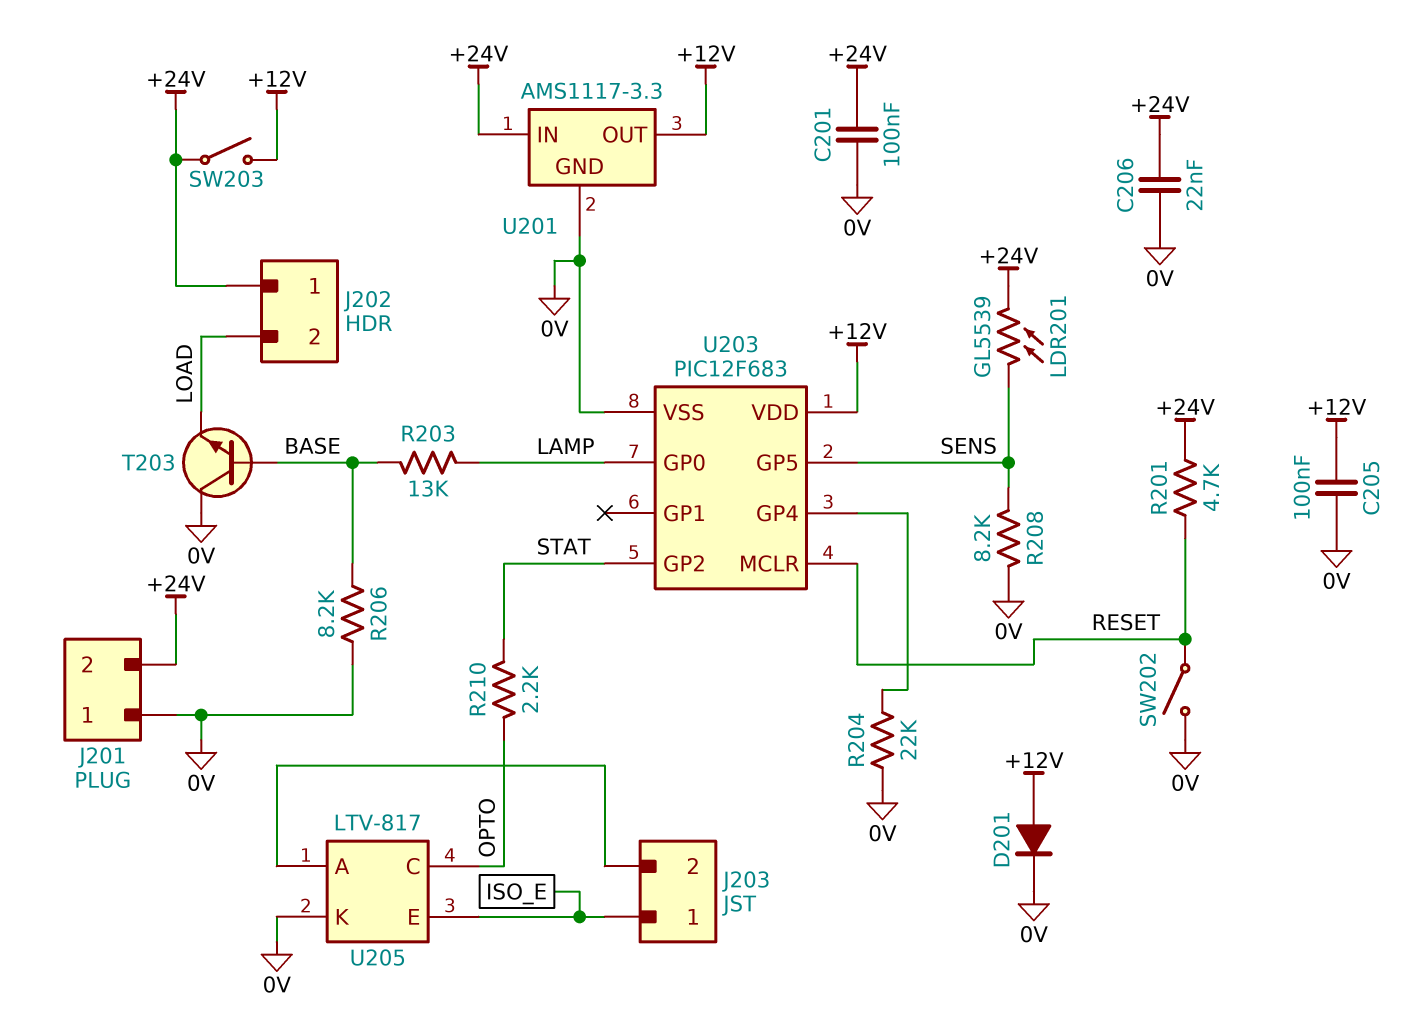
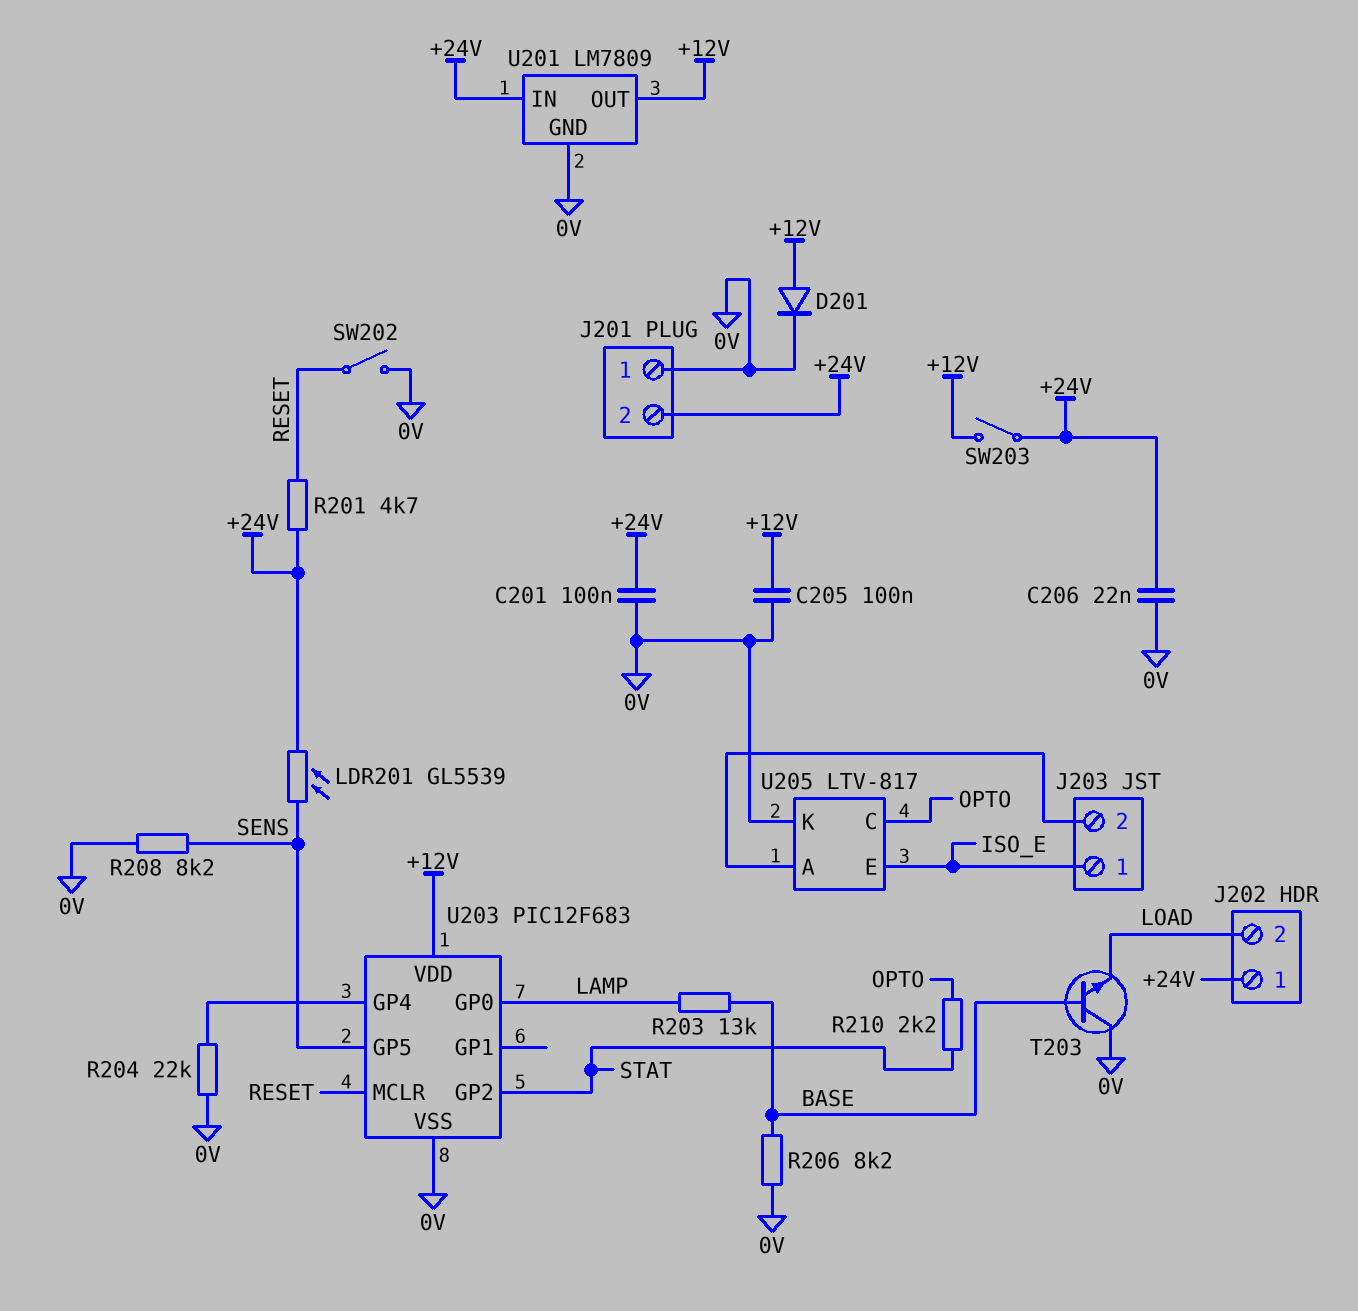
U201: AMS1117-3.3 -> LM7809

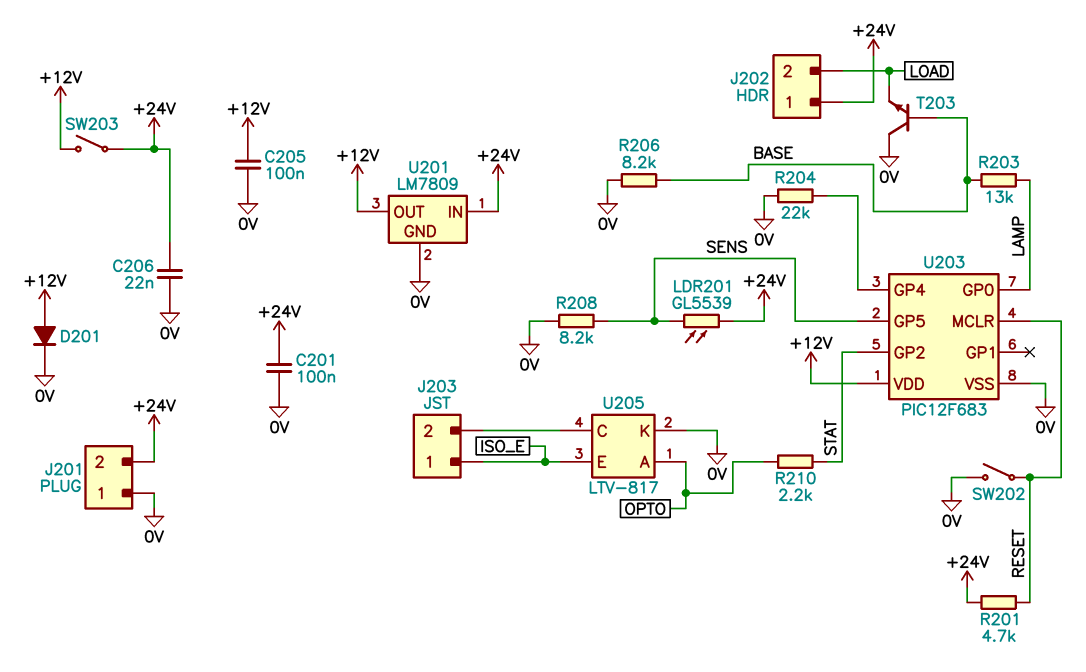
U205 pin A: J203/2 -> OPTO
U205 pin C: OPTO -> J203/2

